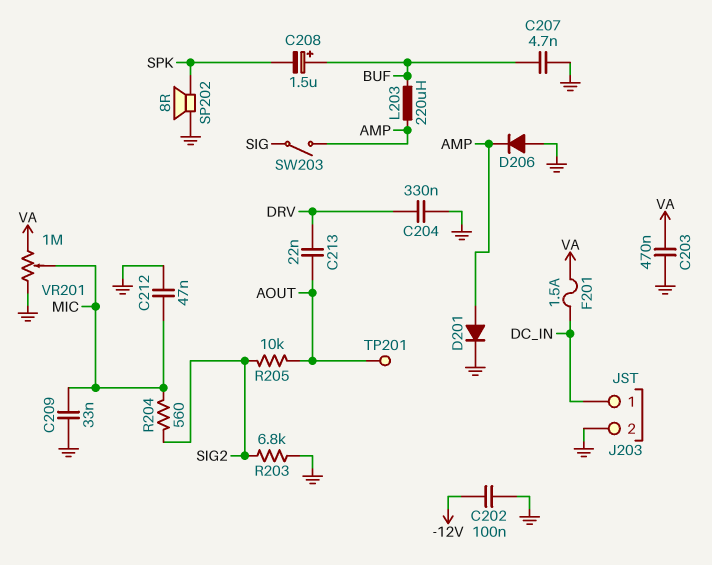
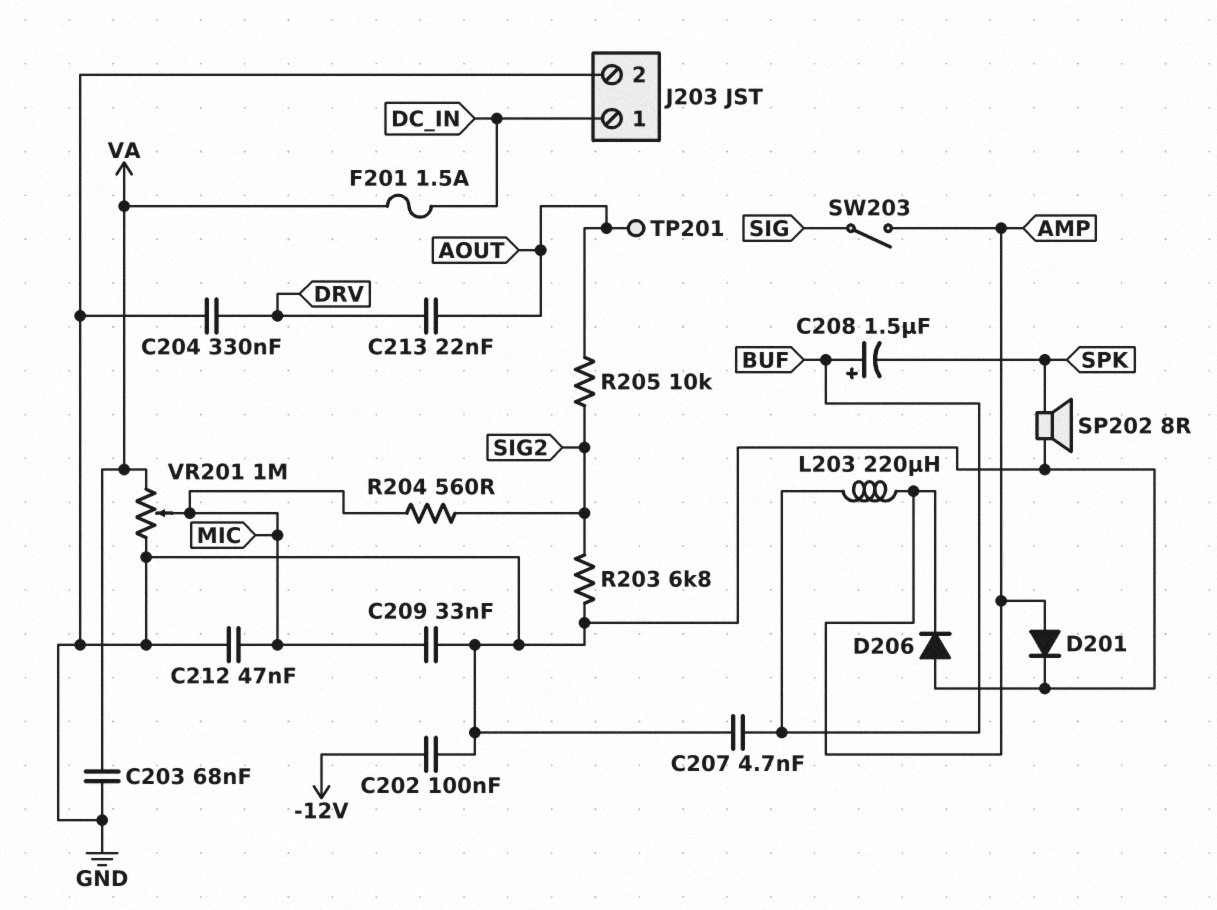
C203: 470nF (GND, VA) -> 68nF (GND, VA)

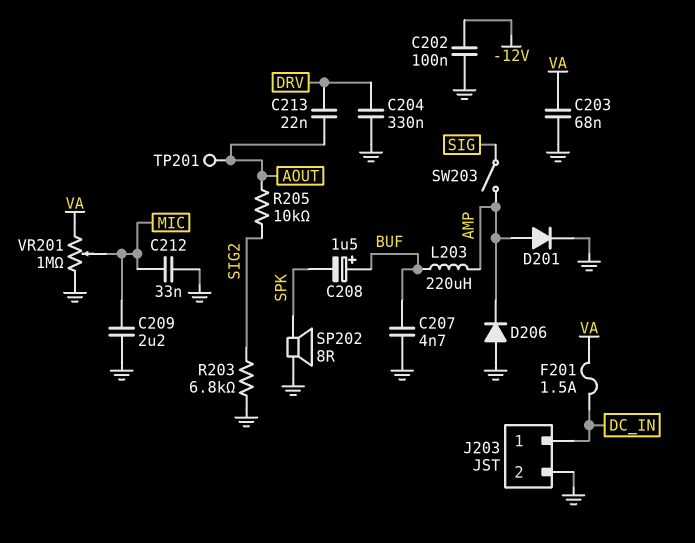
C209: 33nF (GND, MIC) -> 2.2uF (GND, MIC)
C212: 47nF (GND, MIC) -> 33nF (GND, MIC)
R204: 560 (MIC, SIG2) -> none

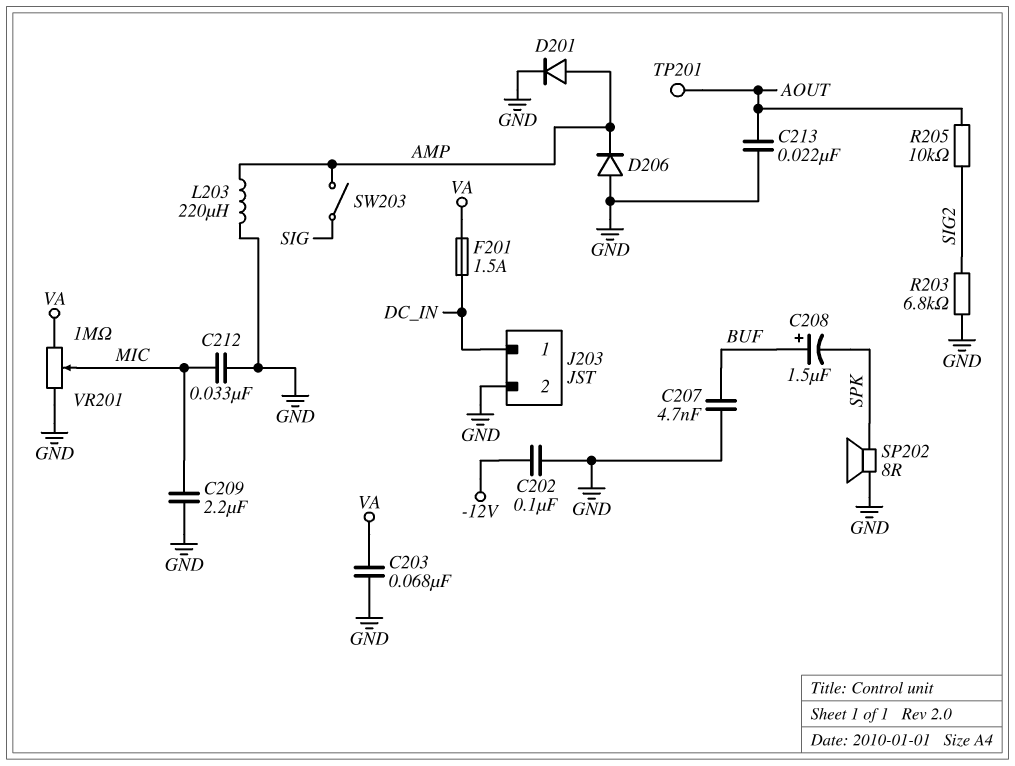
C204: 330nF (DRV, GND) -> none
C213: 22nF (AOUT, DRV) -> 22nF (AOUT, GND)
L203: 220uH (AMP, BUF) -> 220uH (AMP, GND)

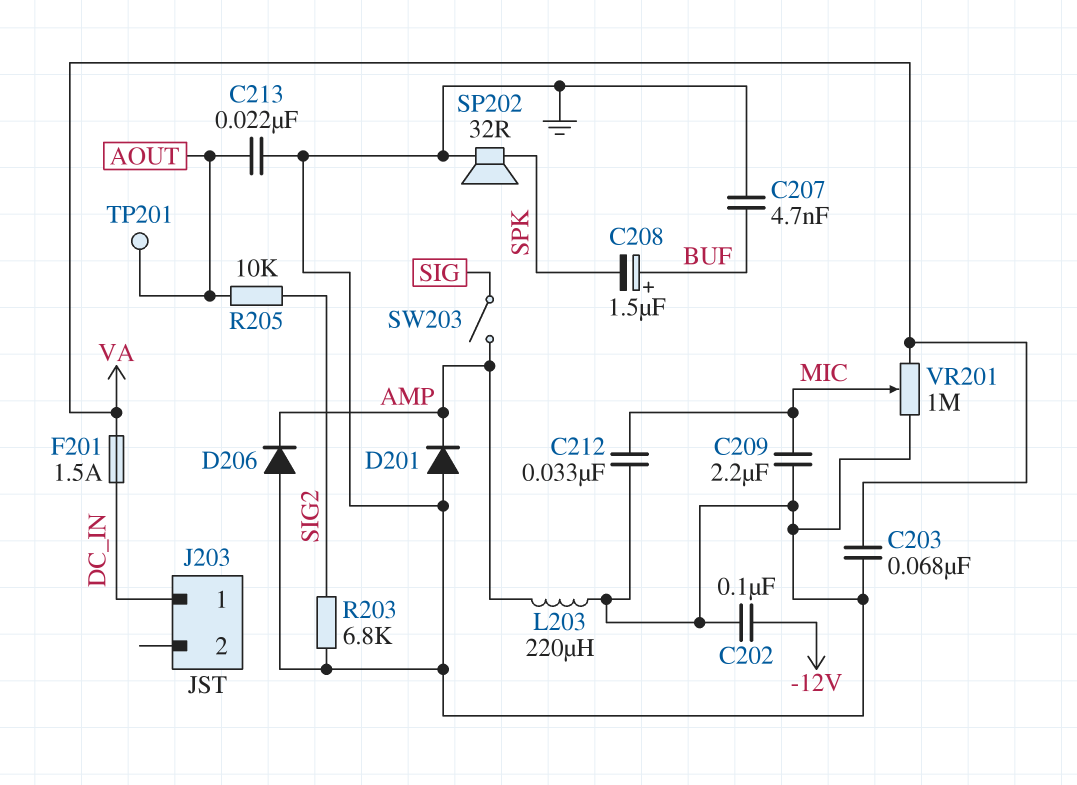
D201: diode (A AMP, K GND) -> diode (A GND, K AMP)
J203 pin 2: GND -> none
SP202: speaker 8R (GND, SPK) -> speaker 32R (GND, SPK)

